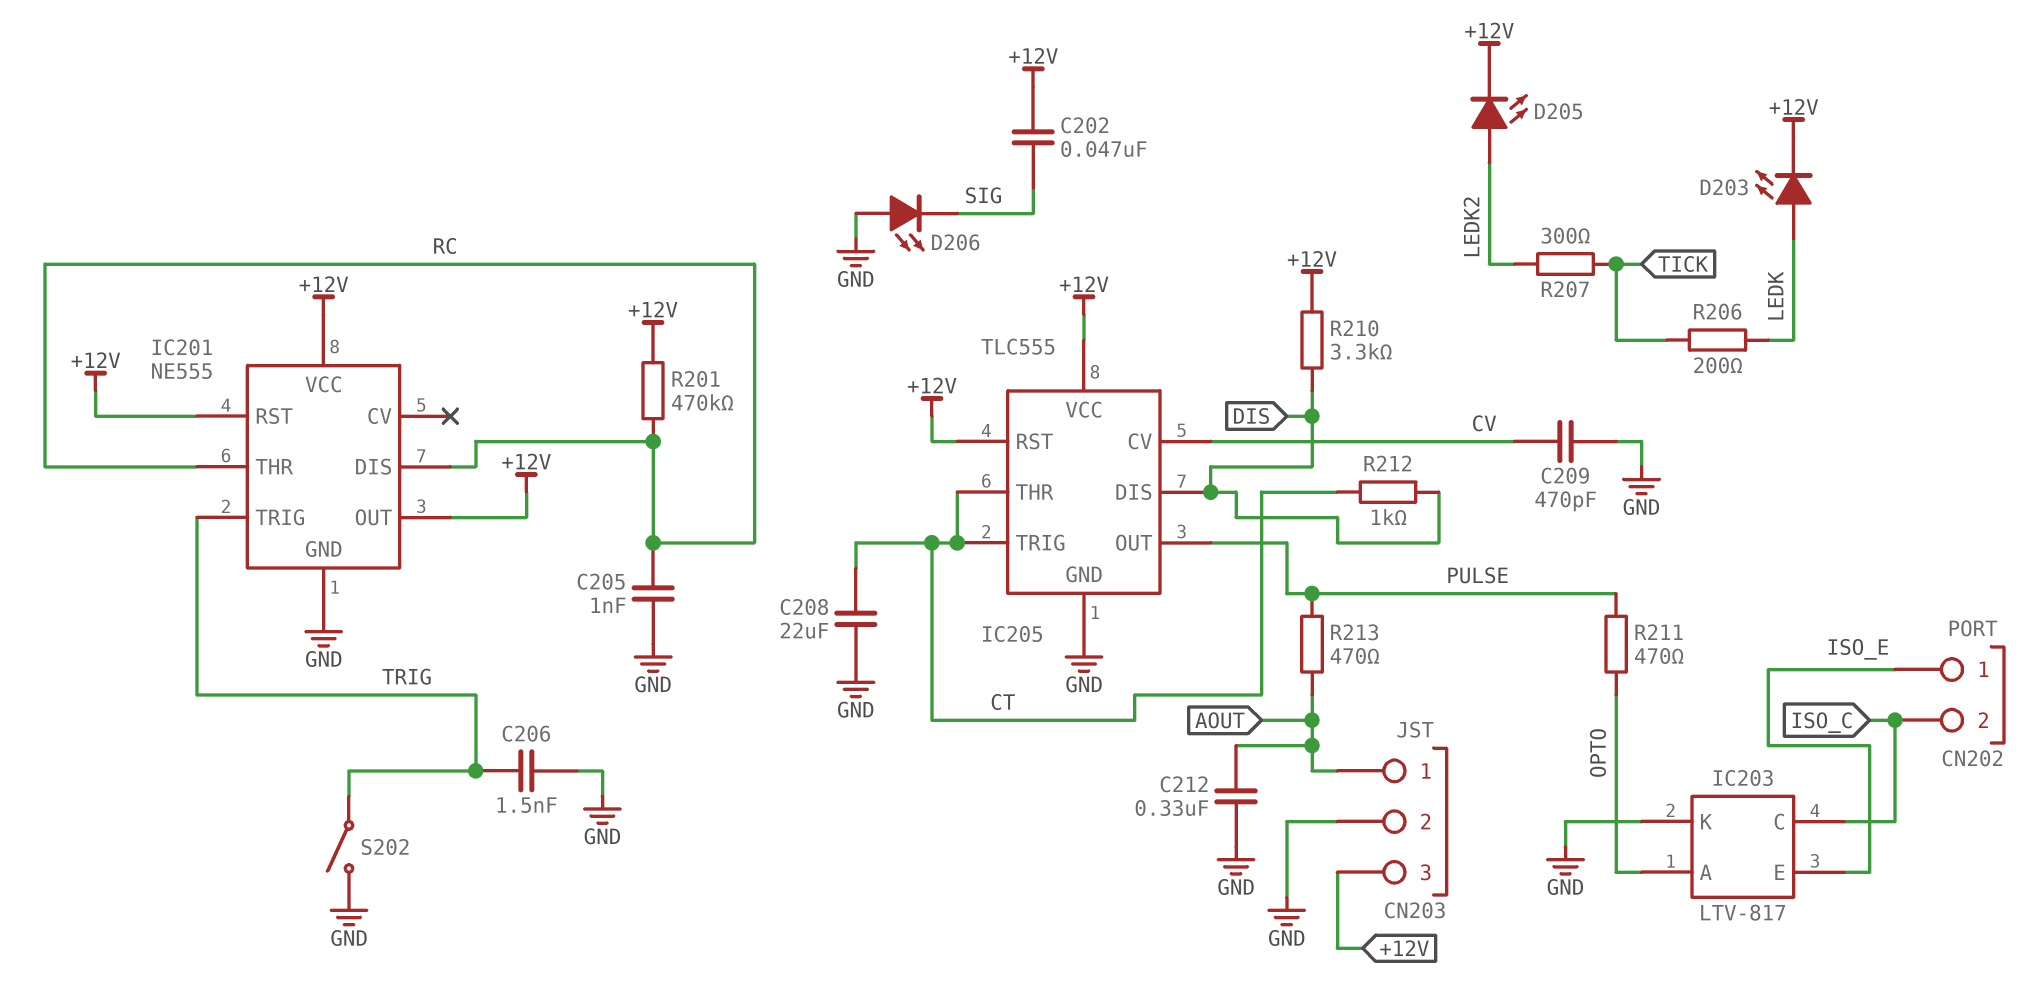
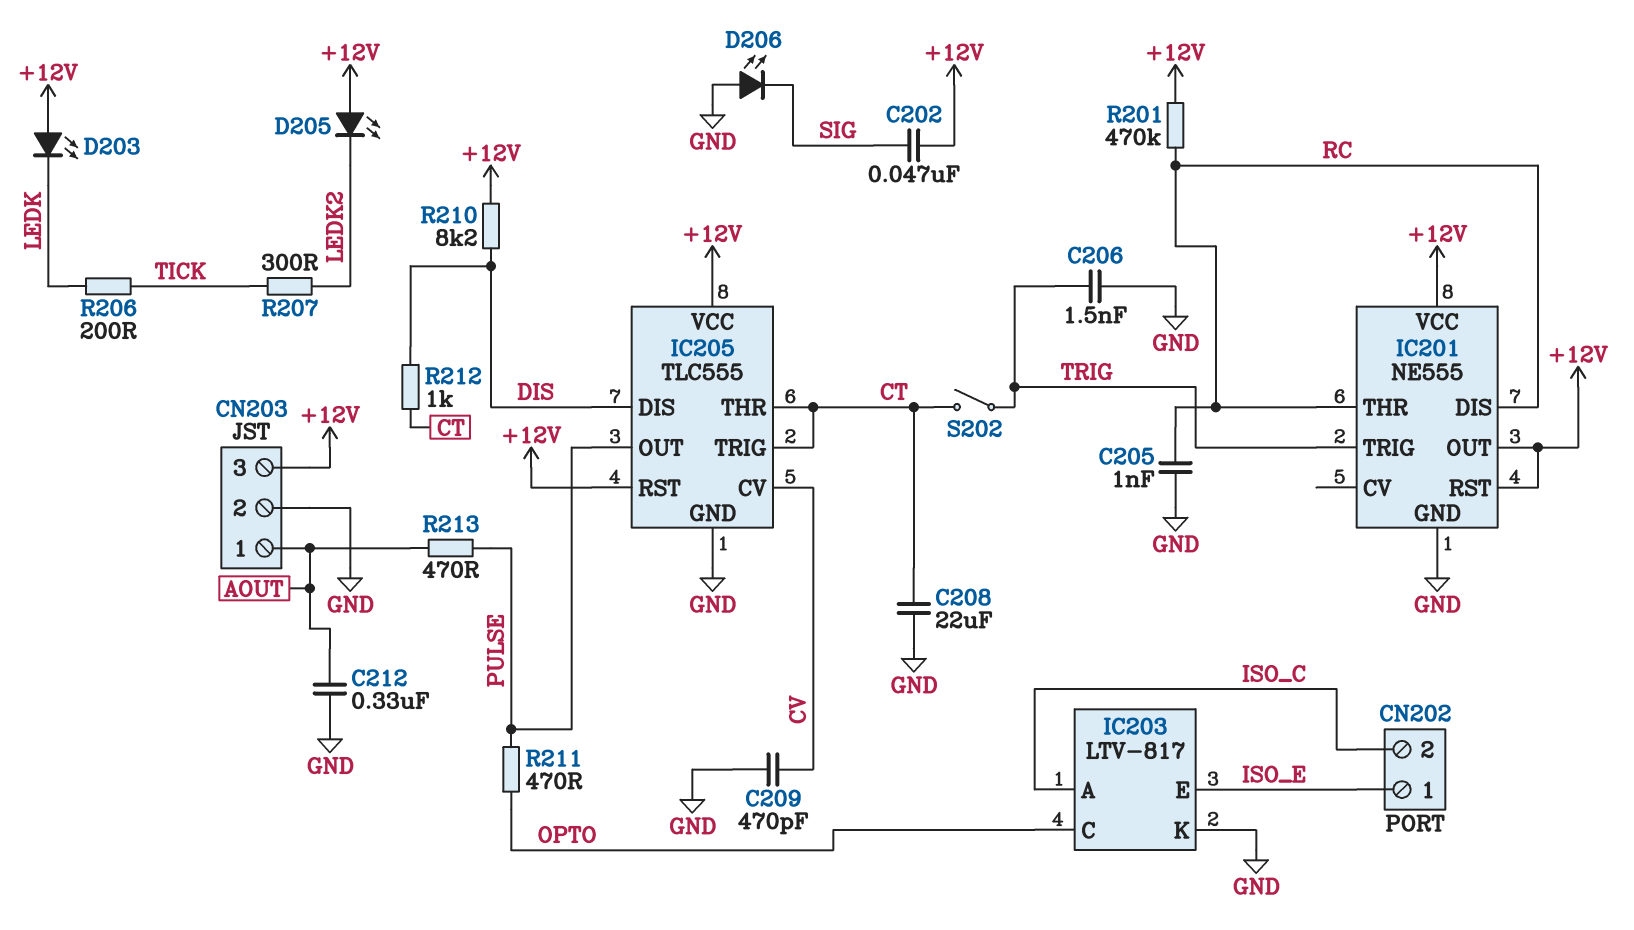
D203: LED (A LEDK, K +12V) -> LED (A +12V, K LEDK)
D205: LED (A LEDK2, K +12V) -> LED (A +12V, K LEDK2)
IC203 pin A: OPTO -> ISO_C
IC203 pin C: ISO_C -> OPTO
R210: 3.3k (+12V, DIS) -> 8.2k (+12V, DIS)
S202: switch (GND, TRIG) -> switch (CT, TRIG)

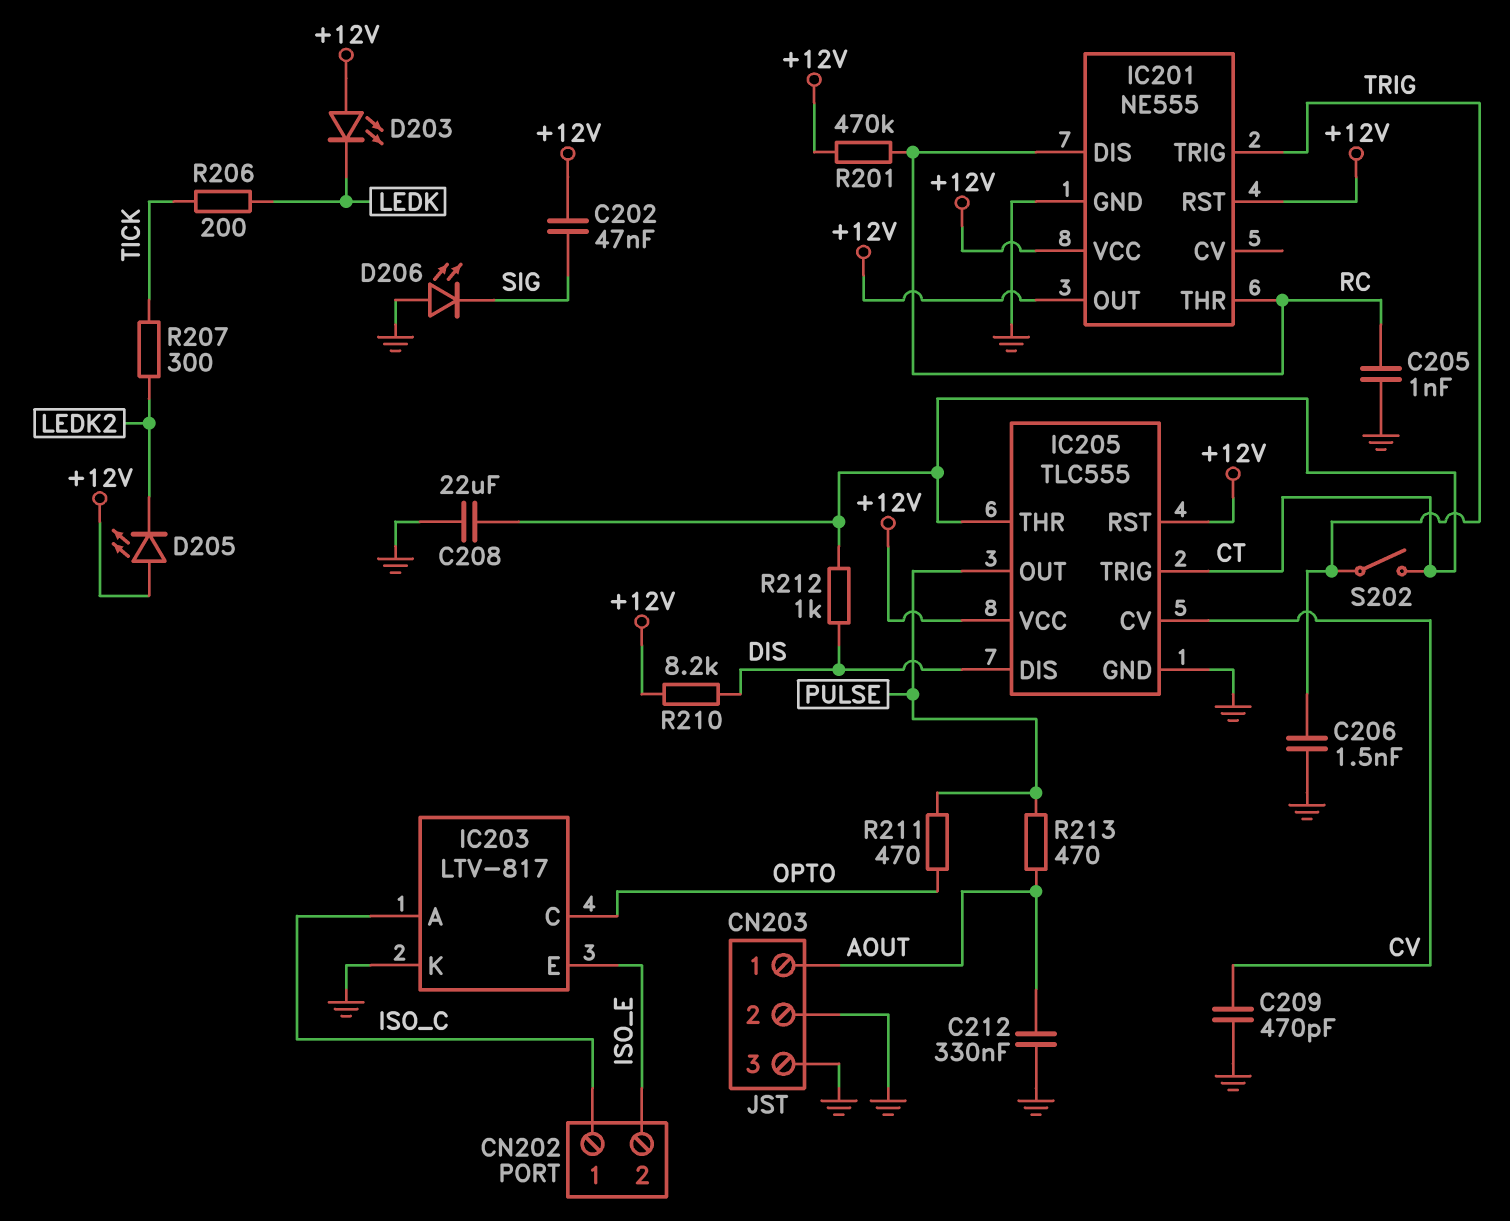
CN202 pin 1: ISO_E -> ISO_C
CN202 pin 2: ISO_C -> ISO_E
CN203 pin 3: +12V -> GND

